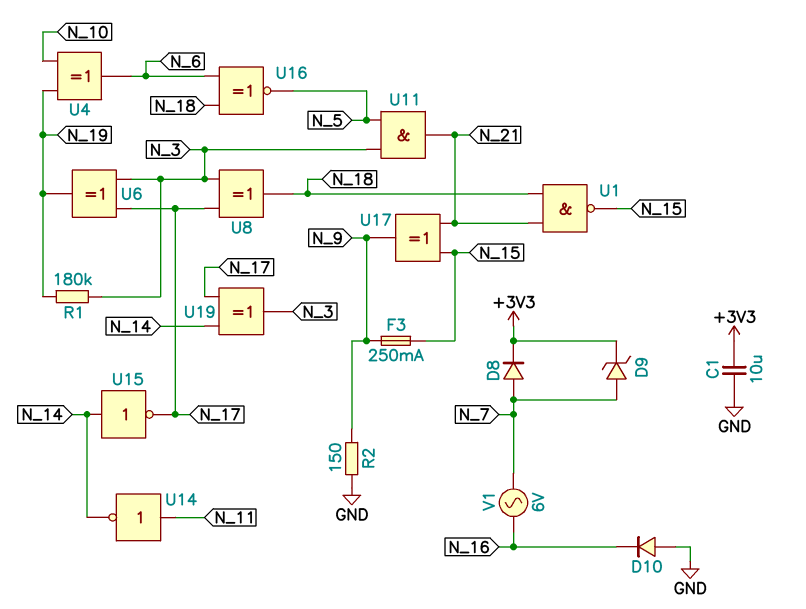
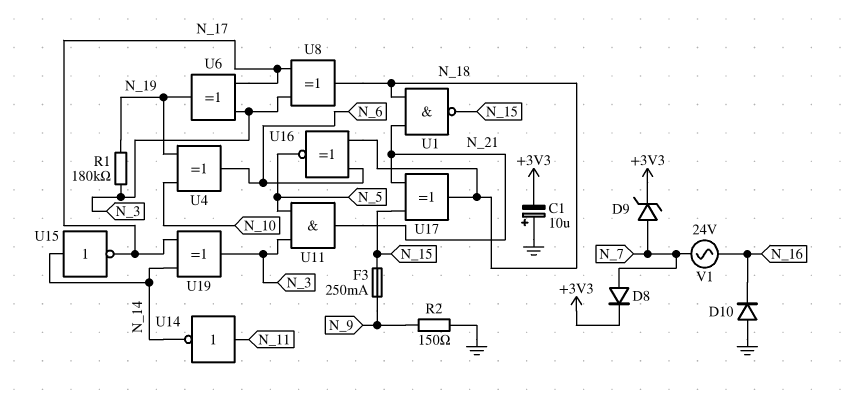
C1: 10uF (+3V3, GND) -> 10uF (plus GND, minus +3V3)
U17: XOR (in N_15, in N_21, out N_9) -> XOR (in N_15, in N_21, out N_18)
V1: AC 6V (N_7, N_16) -> AC 24V (N_7, N_16)

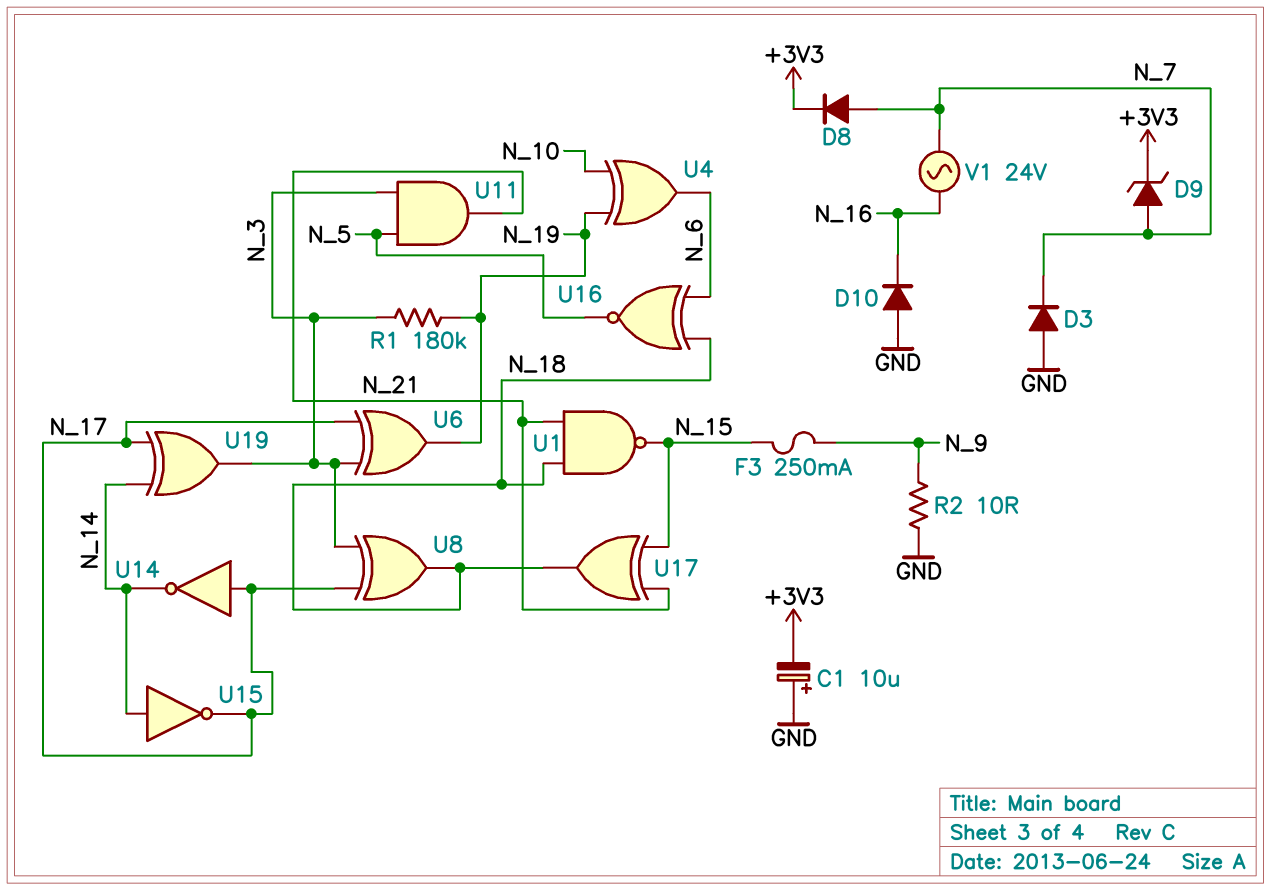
D3: none -> diode (A GND, K N_7)
R2: 150 (GND, N_9) -> 10 (GND, N_9)
U14: NOT (in N_11, out N_14) -> NOT (in N_17, out N_14)

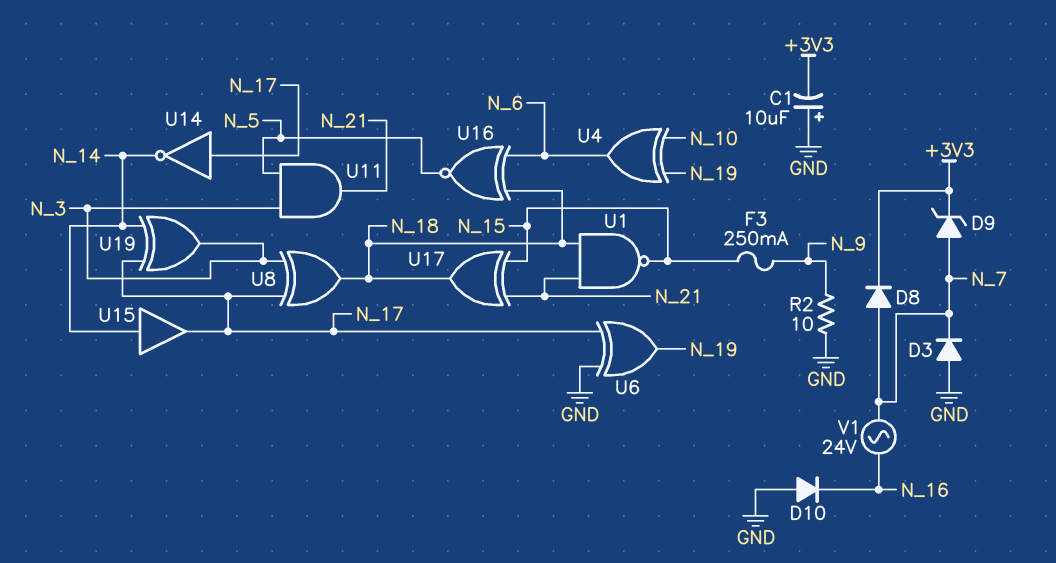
R1: 180k (N_3, N_19) -> none
U6: XOR (in N_3, in N_17, out N_19) -> XOR (in GND, in N_17, out N_19)
U15: NOT (in N_14, out N_17) -> buffer (in N_14, out N_17)

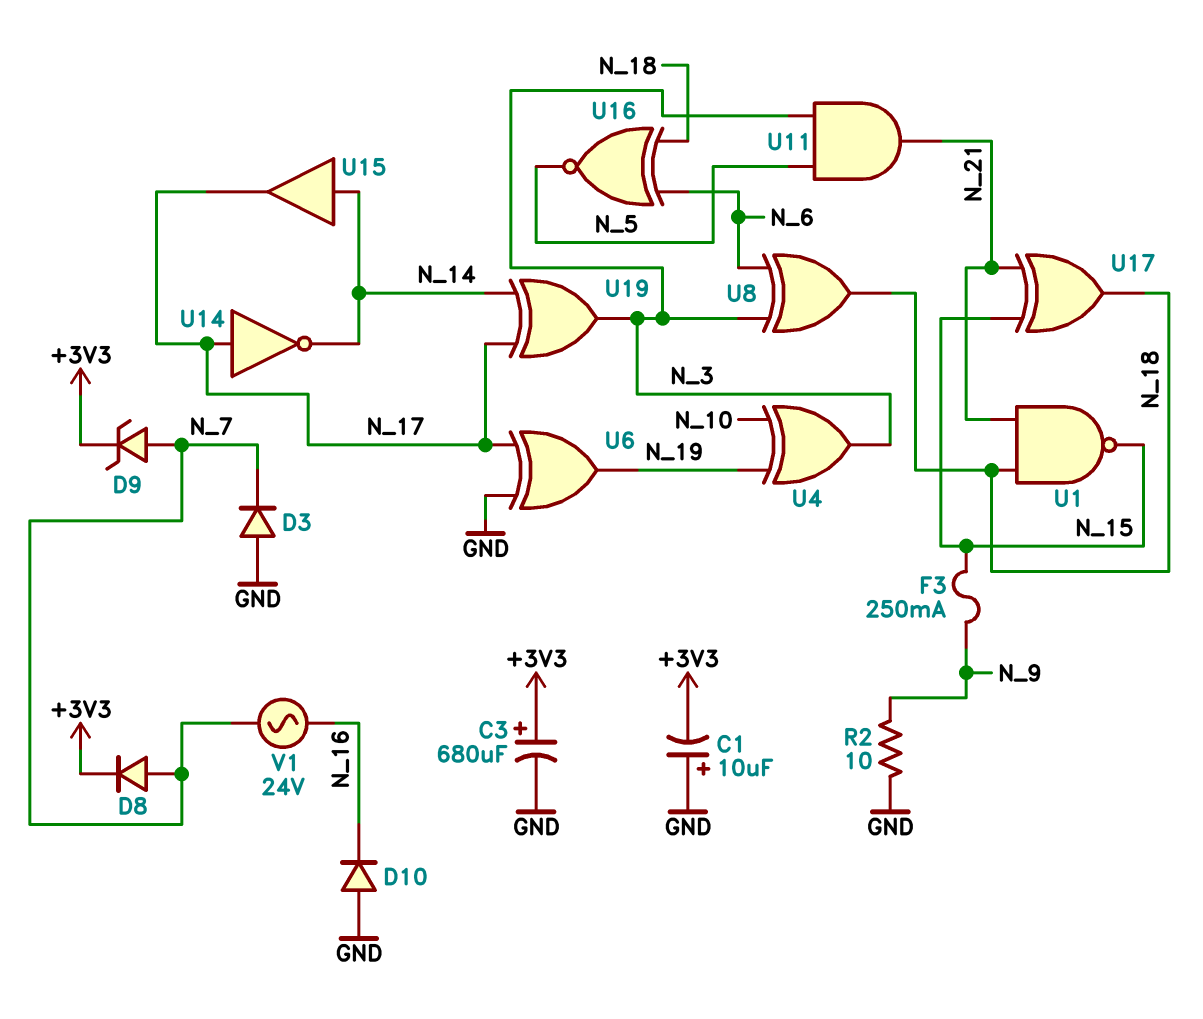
C3: none -> 680uF (plus +3V3, minus GND)
U4: XOR (in N_10, in N_19, out N_6) -> XOR (in N_10, in N_19, out N_3)
U8: XOR (in N_3, in N_17, out N_18) -> XOR (in N_3, in N_6, out N_18)

